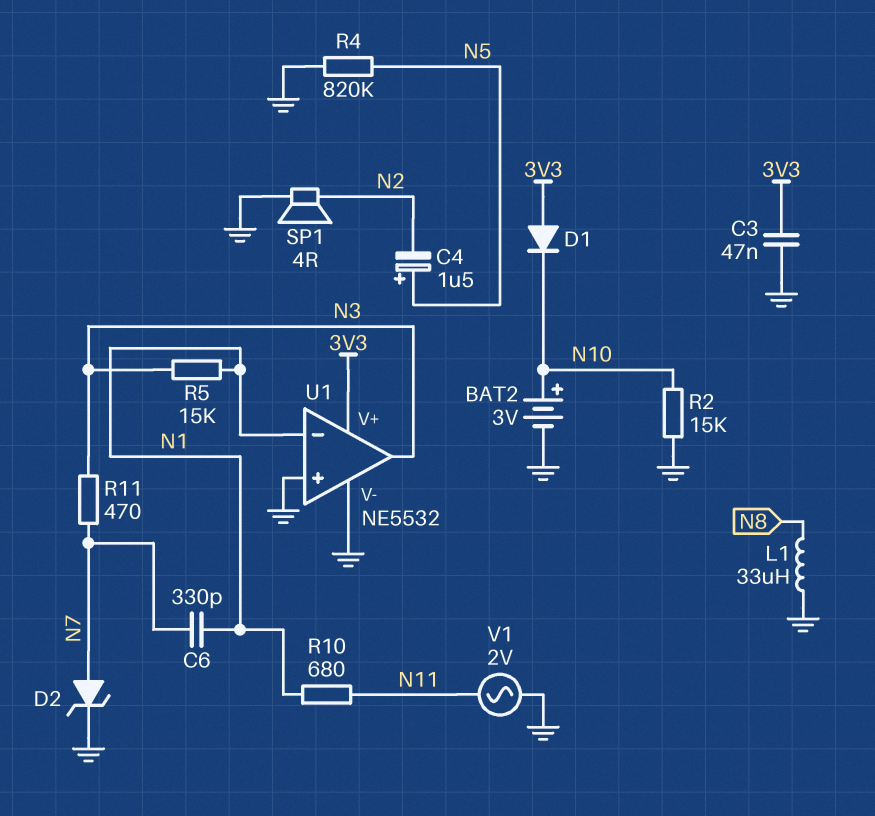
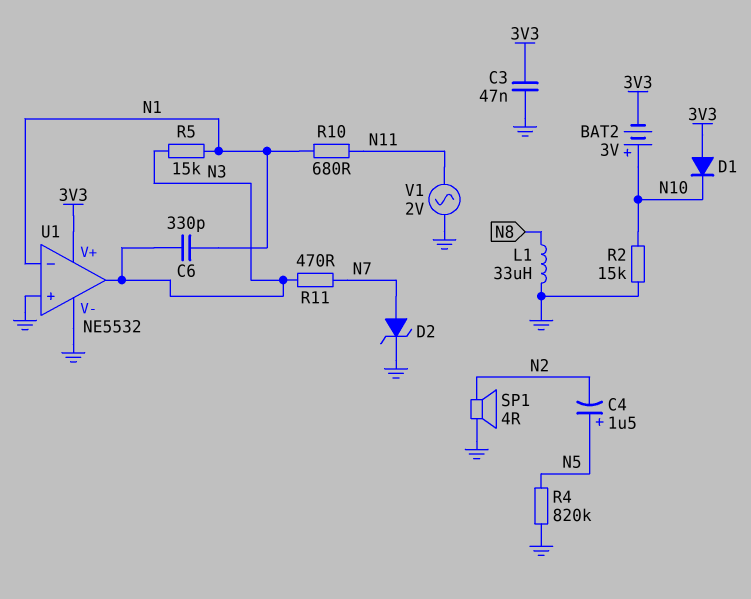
BAT2: 3V (plus N10, minus GND) -> 3V (plus N10, minus 3V3)
C6: 330pF (N1, N7) -> 330pF (N1, N3)

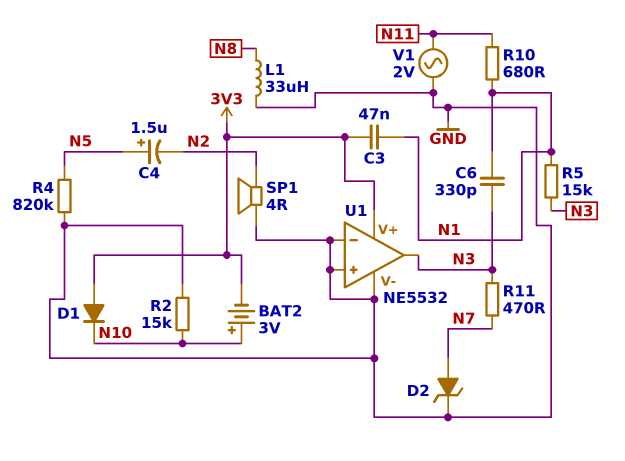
C3: 47nF (3V3, GND) -> 47nF (3V3, N1)
U1 pin in-: N1 -> GND

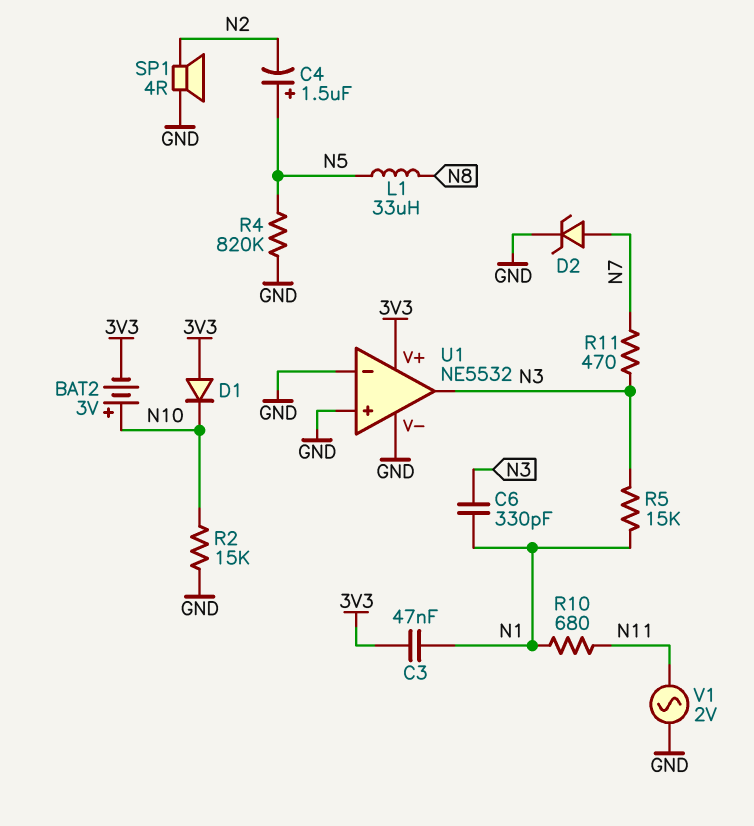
L1: 33uH (GND, N8) -> 33uH (N5, N8)

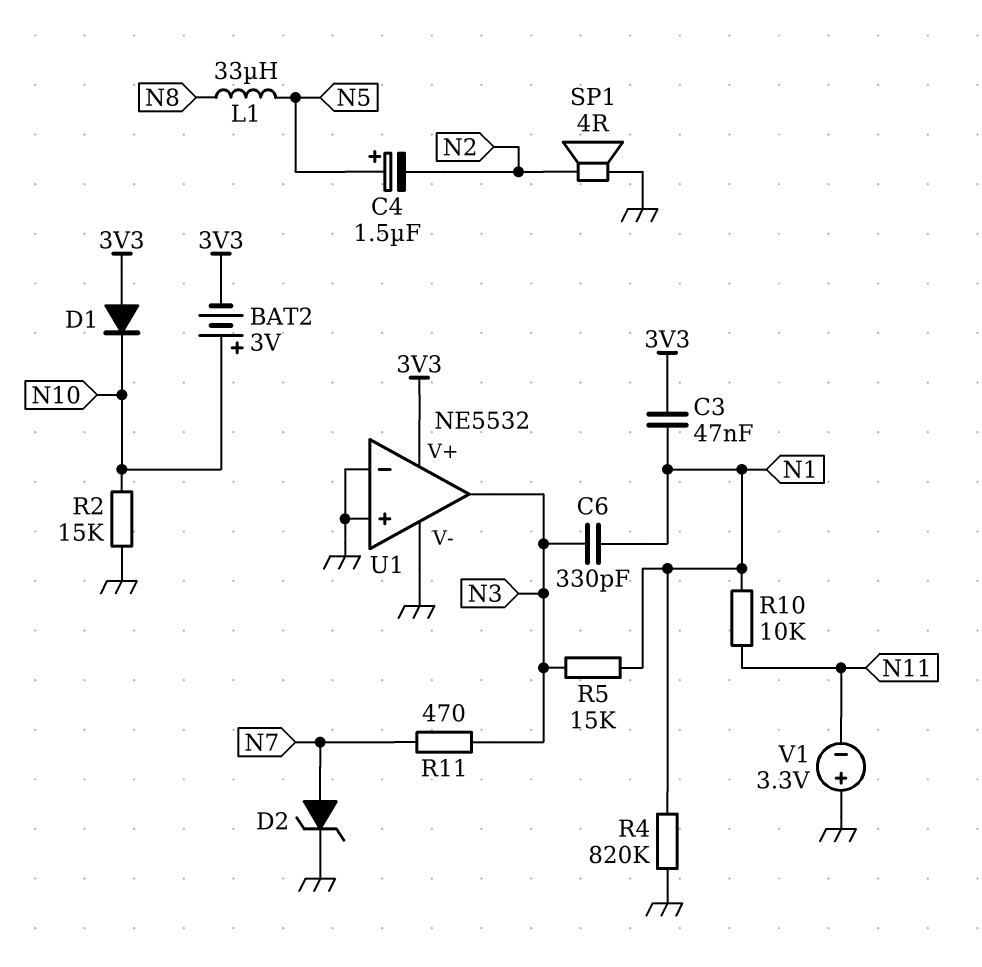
R4: 820k (GND, N5) -> 820k (GND, N1)
R10: 680 (N1, N11) -> 10k (N1, N11)
V1: AC 2V (GND, N11) -> 3.3V (plus GND, minus N11)

